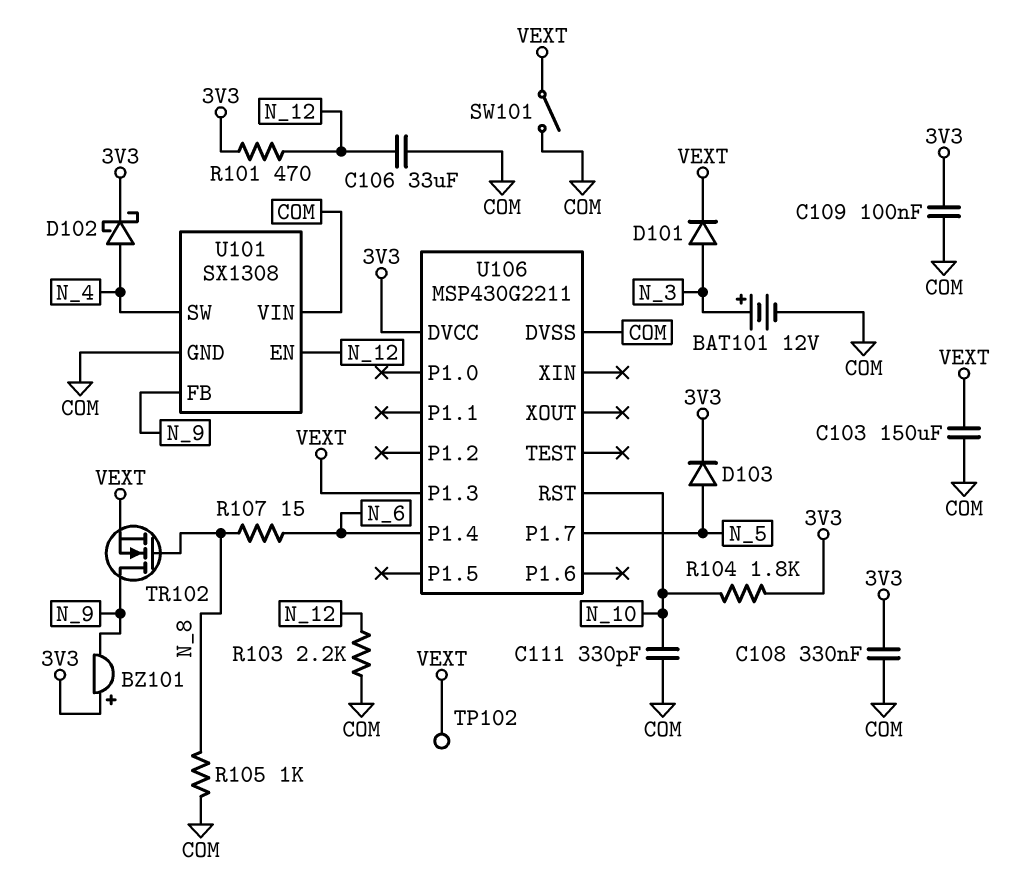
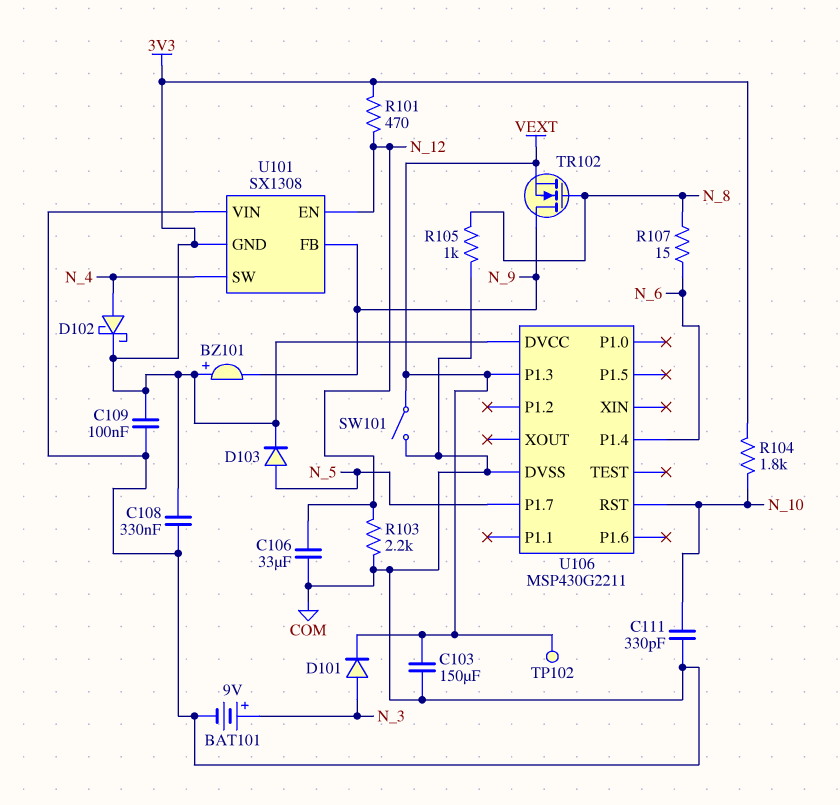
BAT101: 12V (plus N_3, minus COM) -> 9V (plus N_3, minus COM)
U101 pin GND: COM -> 3V3

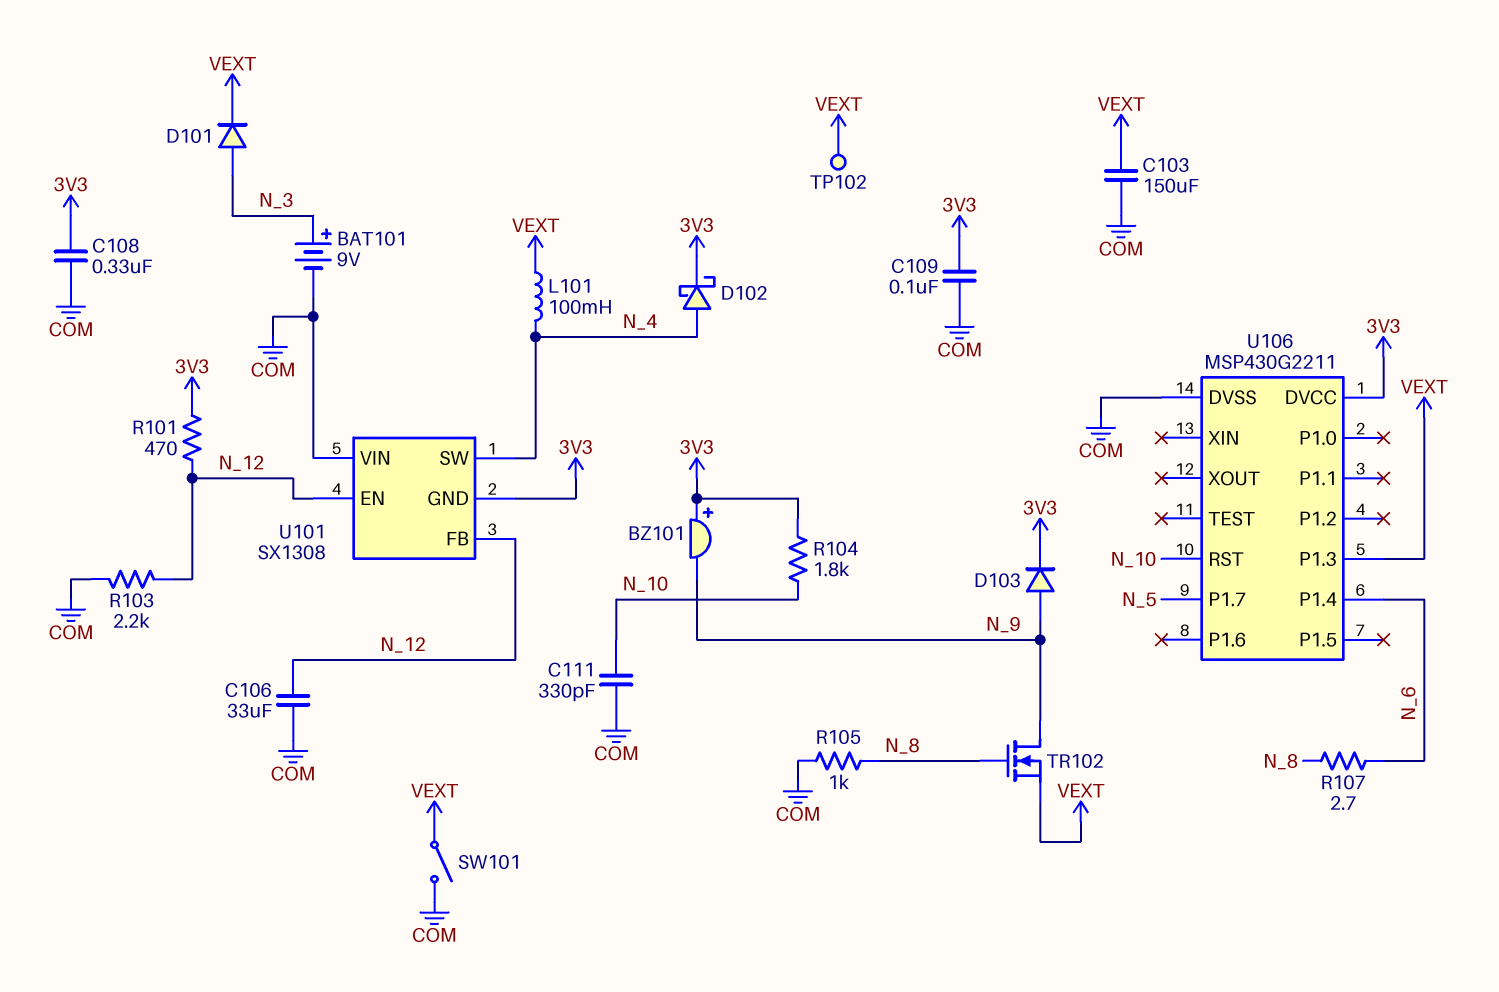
D103: diode (A N_5, K 3V3) -> diode (A N_9, K 3V3)
L101: none -> 100mH (N_4, VEXT)
R107: 15 (N_6, N_8) -> 2.7 (N_6, N_8)
U101 pin FB: N_9 -> N_12

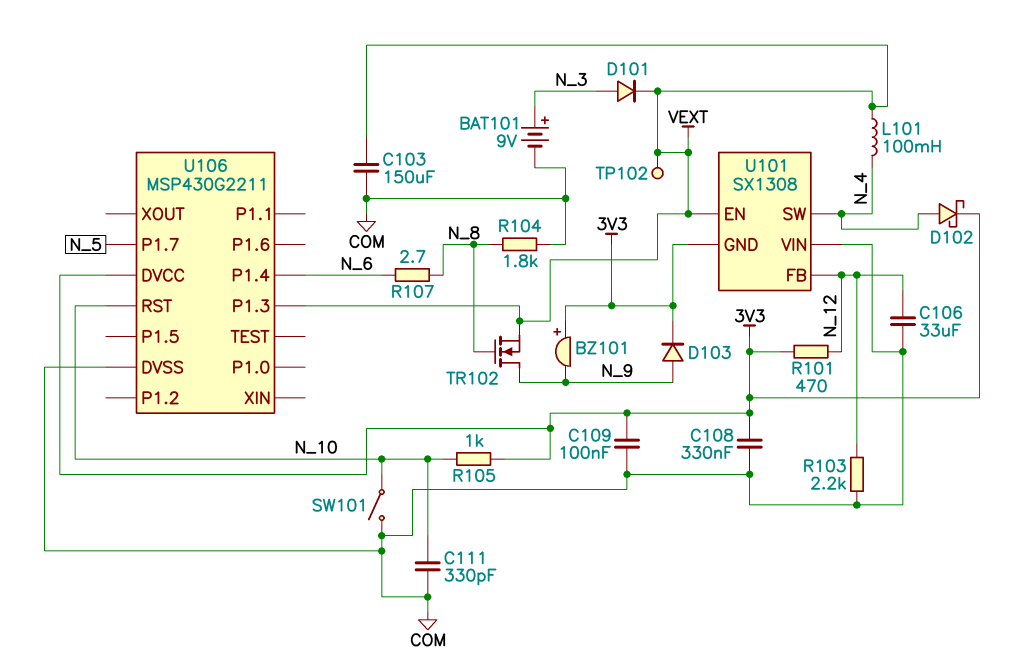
R104: 1.8k (3V3, N_10) -> 1.8k (COM, N_8)
R105: 1k (COM, N_8) -> 1k (3V3, N_10)
SW101: switch (COM, VEXT) -> switch (COM, N_10)
U101 pin EN: N_12 -> VEXT

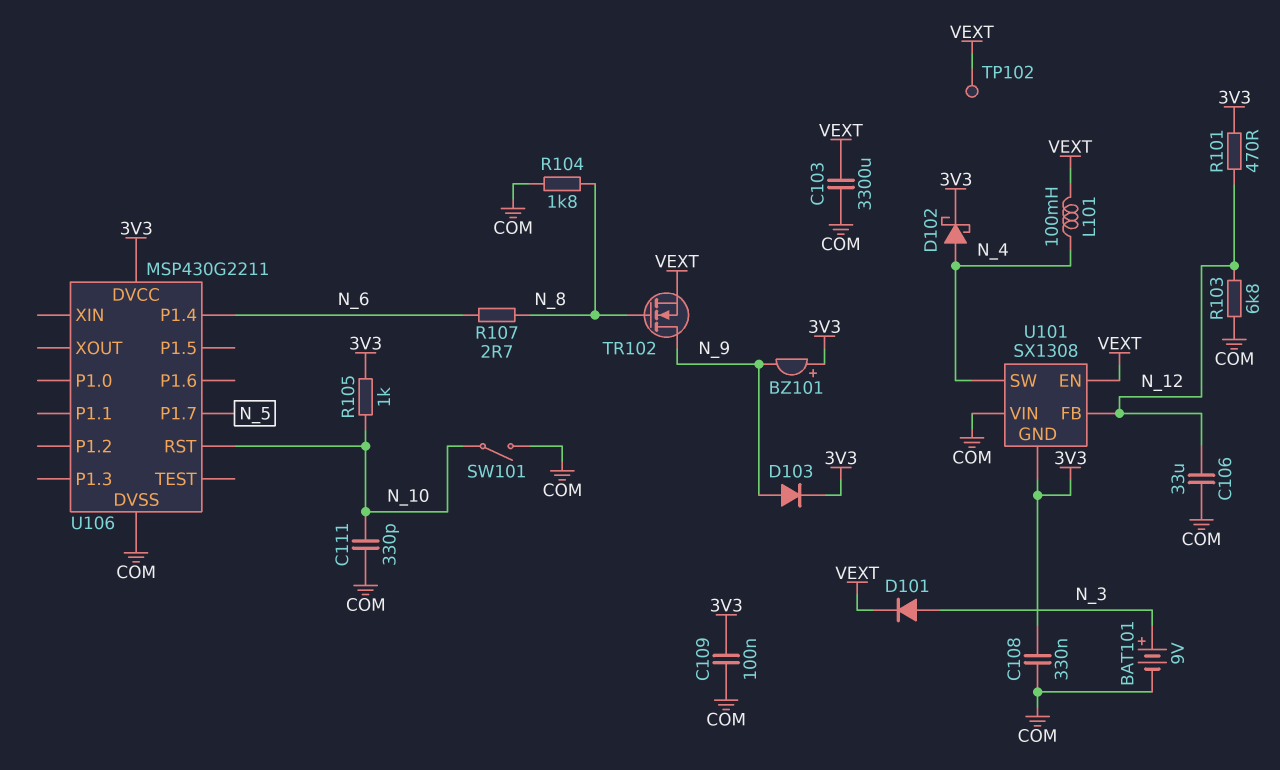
C103: 150uF (COM, VEXT) -> 3300uF (COM, VEXT)
R103: 2.2k (COM, N_12) -> 6.8k (COM, N_12)
U106 pin P1.3: VEXT -> none

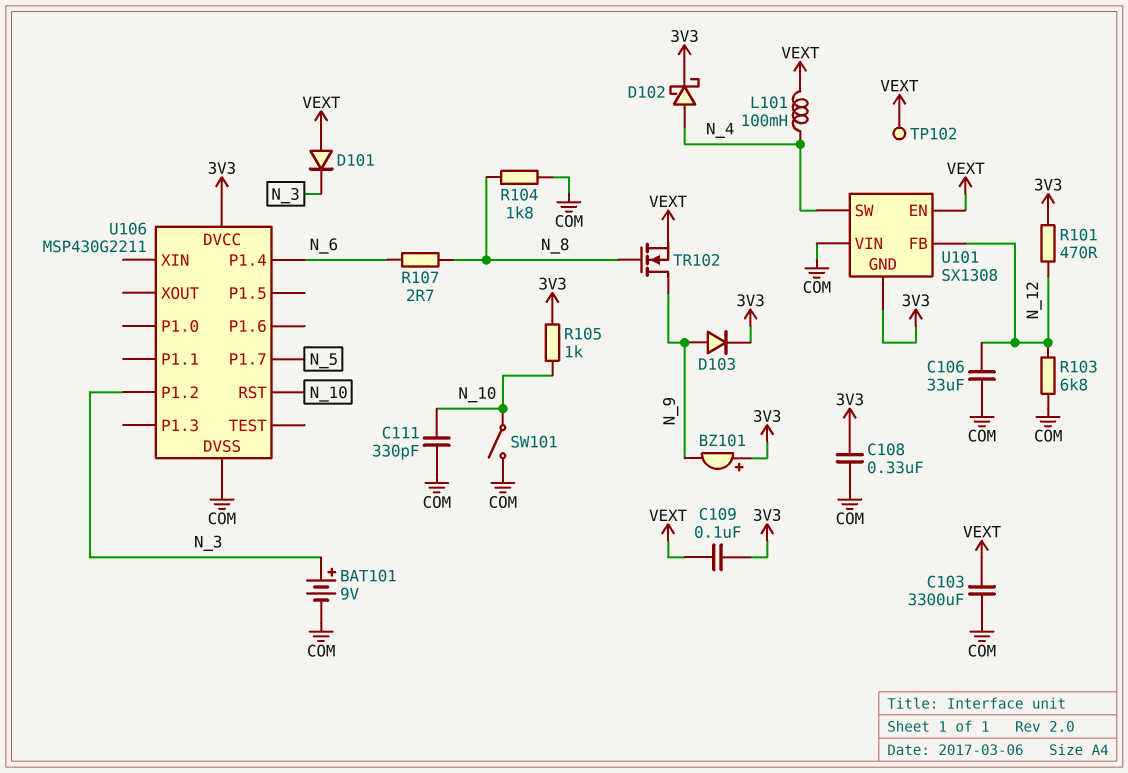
C109: 100nF (3V3, COM) -> 100nF (3V3, VEXT)
D101: diode (A N_3, K VEXT) -> diode (A VEXT, K N_3)
U106 pin P1.2: none -> N_3

